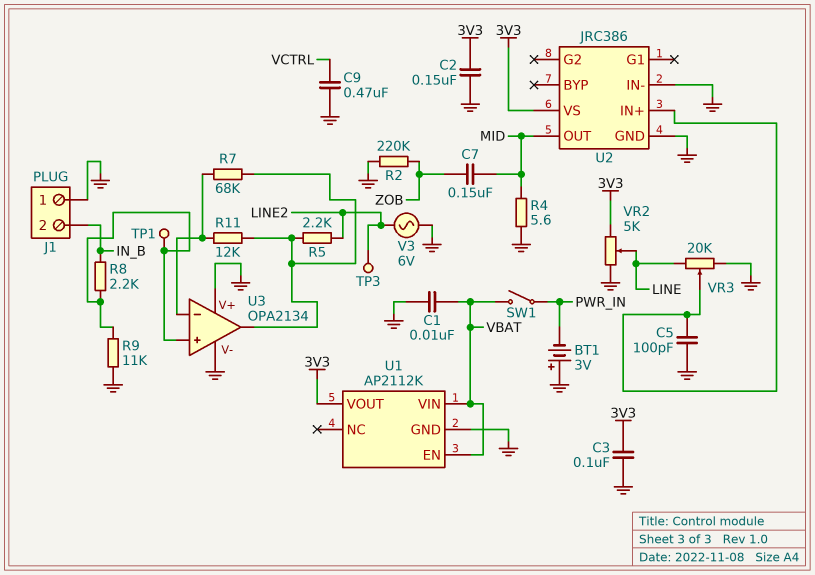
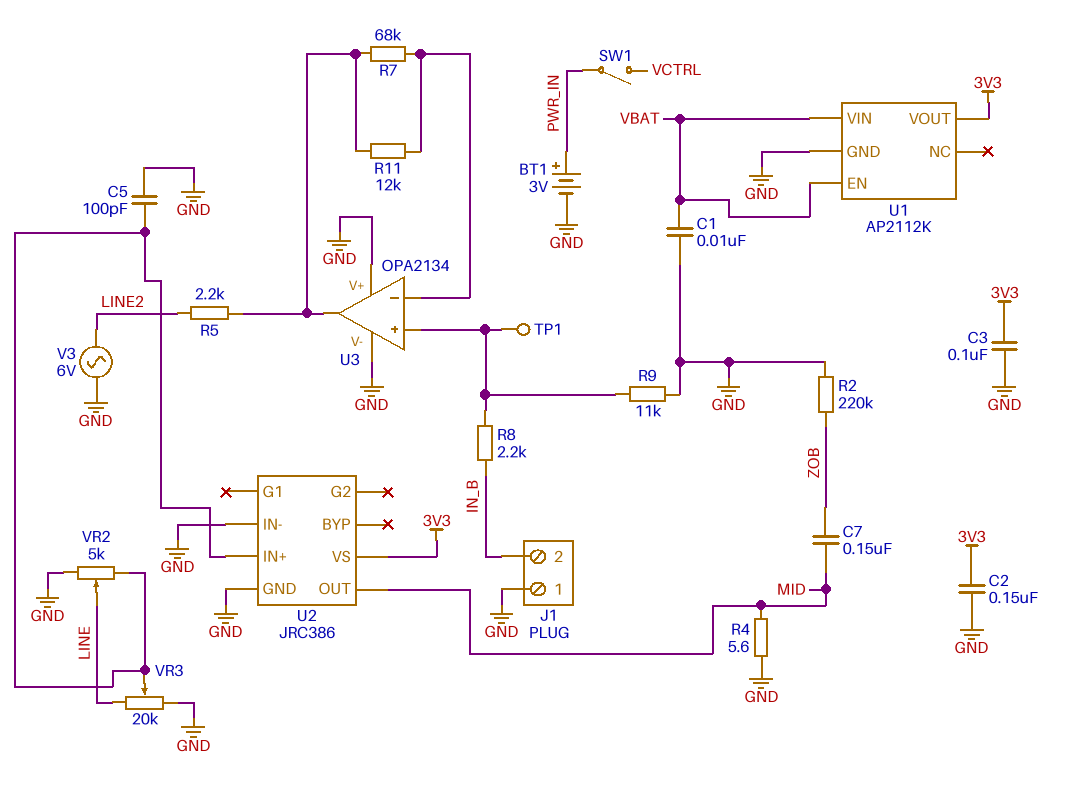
BT1: 3V (plus GND, minus PWR_IN) -> 3V (plus PWR_IN, minus GND)
C9: 470nF (GND, VCTRL) -> none
SW1: switch (PWR_IN, VBAT) -> switch (PWR_IN, VCTRL)
TP3: test point (LINE2) -> none
VR2: 5k (3V3, GND, wiper LINE) -> 5k (GND, U2/IN+, wiper LINE)

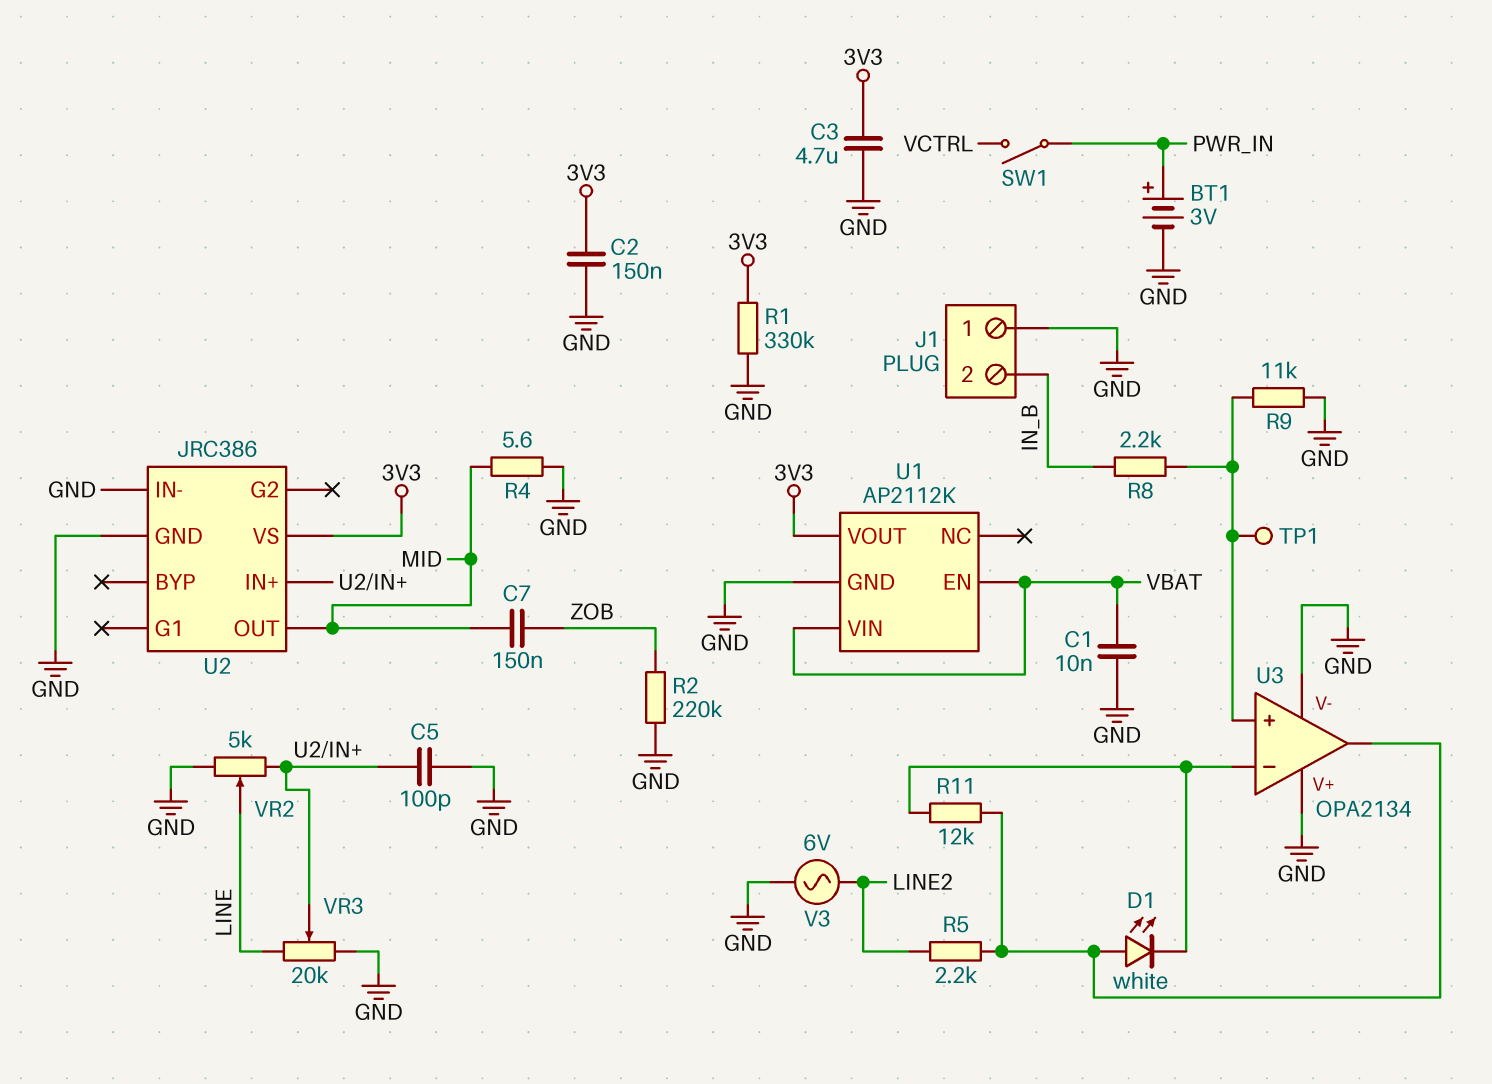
C3: 100nF (3V3, GND) -> 4.7uF (3V3, GND)
D1: none -> LED white (A U3/out, K U3/in-)
R1: none -> 330k (3V3, GND)
R7: 68k (U3/in-, U3/out) -> none

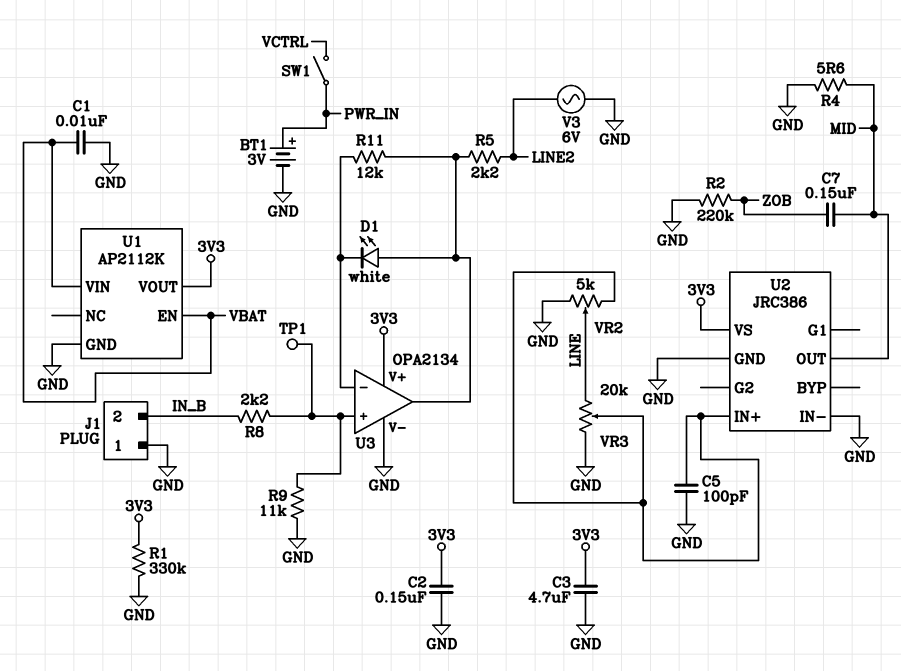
U3 pin V+: GND -> 3V3

